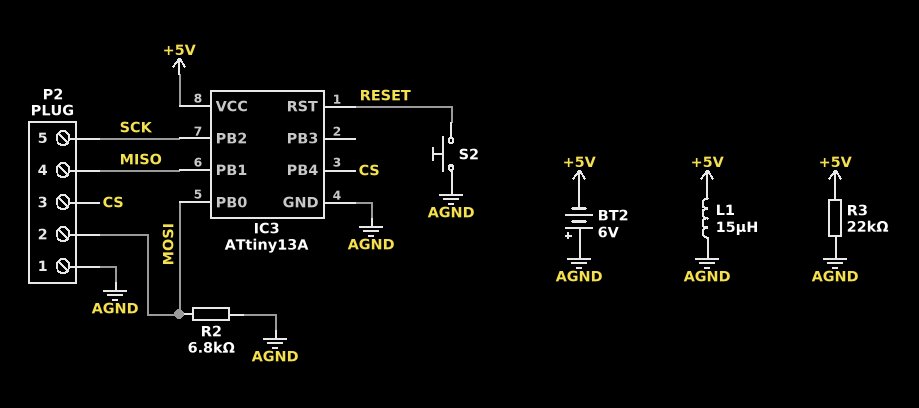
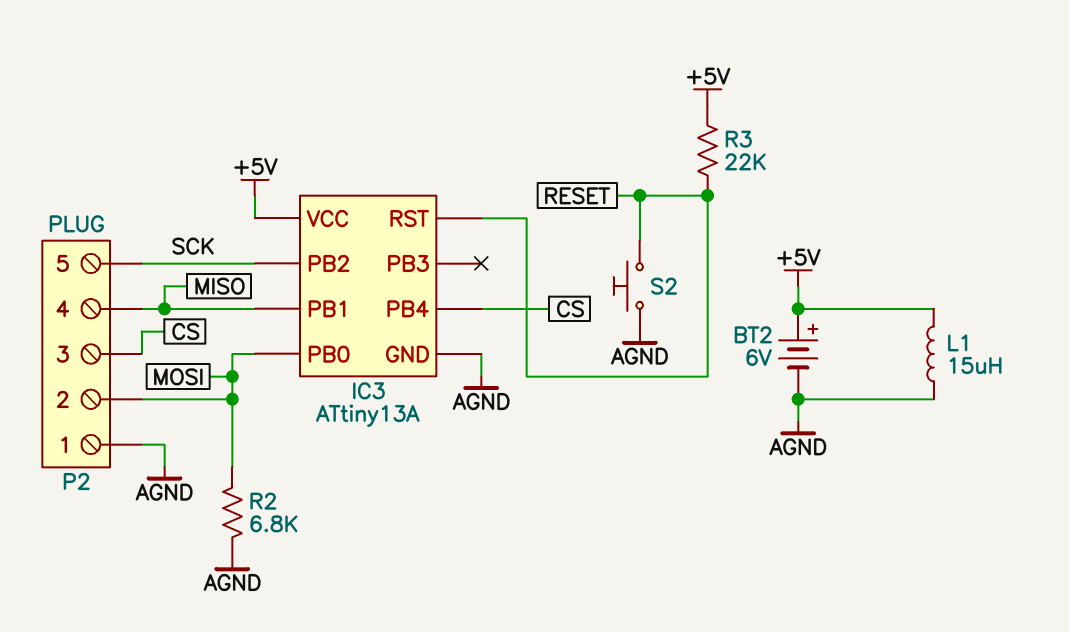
BT2: 6V (plus AGND, minus +5V) -> 6V (plus +5V, minus AGND)
R3: 22k (+5V, AGND) -> 22k (+5V, RESET)

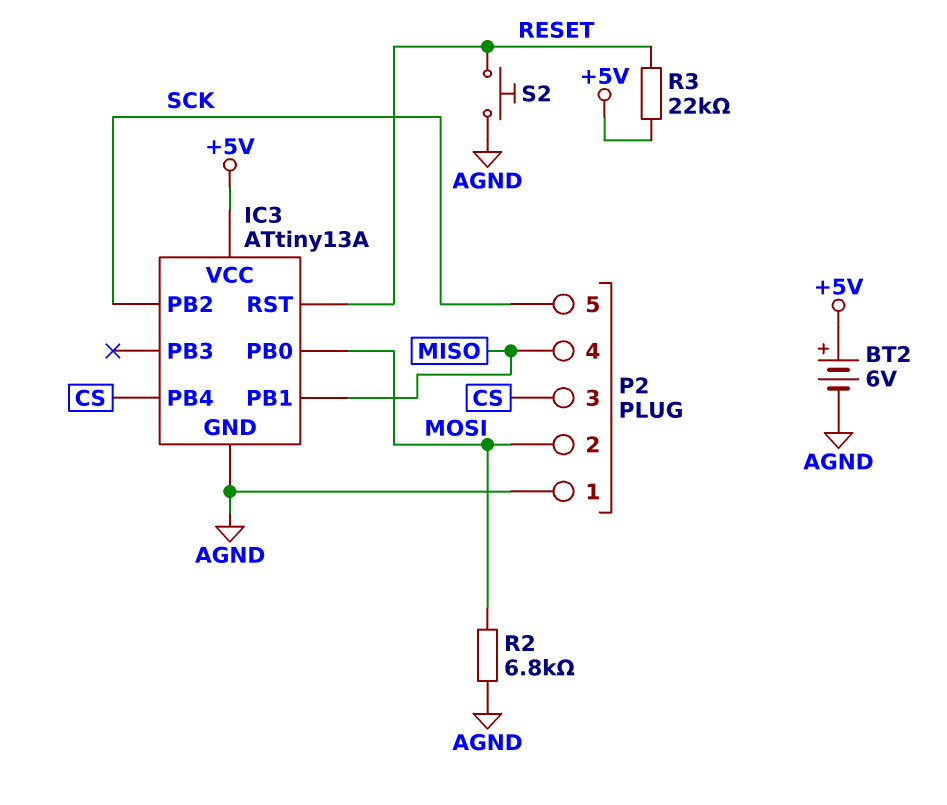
L1: 15uH (+5V, AGND) -> none

